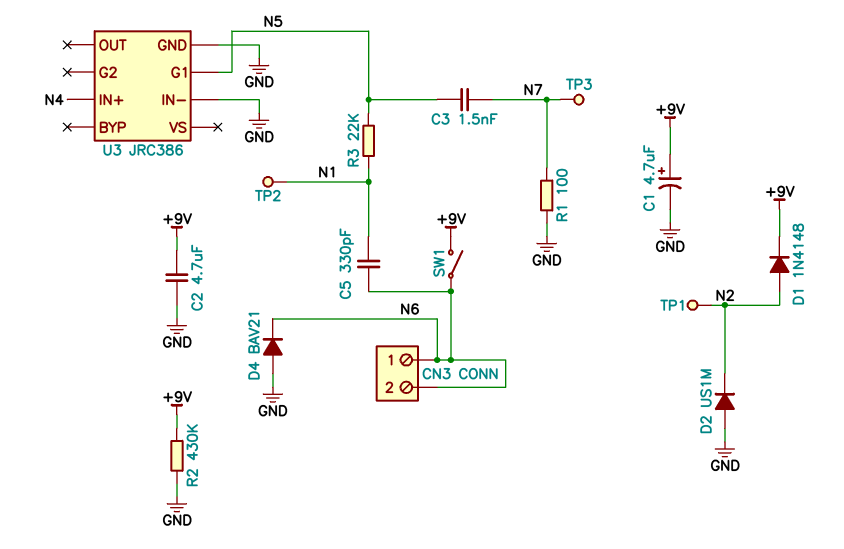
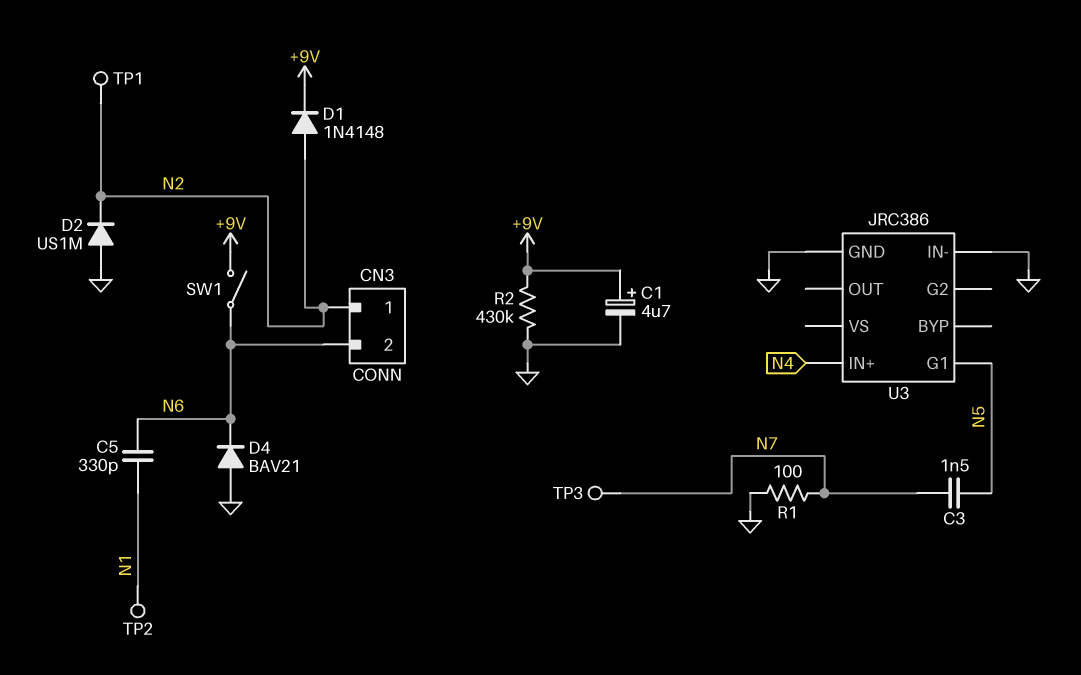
C2: 4.7uF (+9V, GND) -> none
CN3 pin 1: N6 -> N2
R3: 22k (N1, N5) -> none

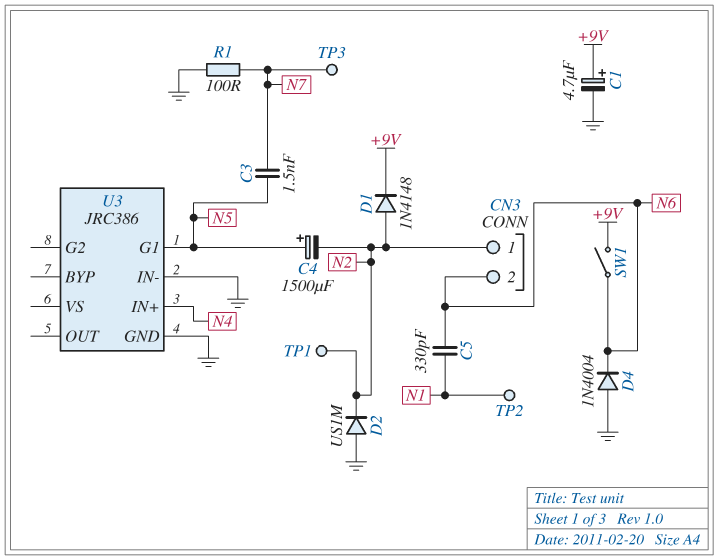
C4: none -> 1500uF (plus N5, minus N2)
D4: diode BAV21 (A GND, K N6) -> diode 1N4004 (A GND, K N6)
R2: 430k (+9V, GND) -> none

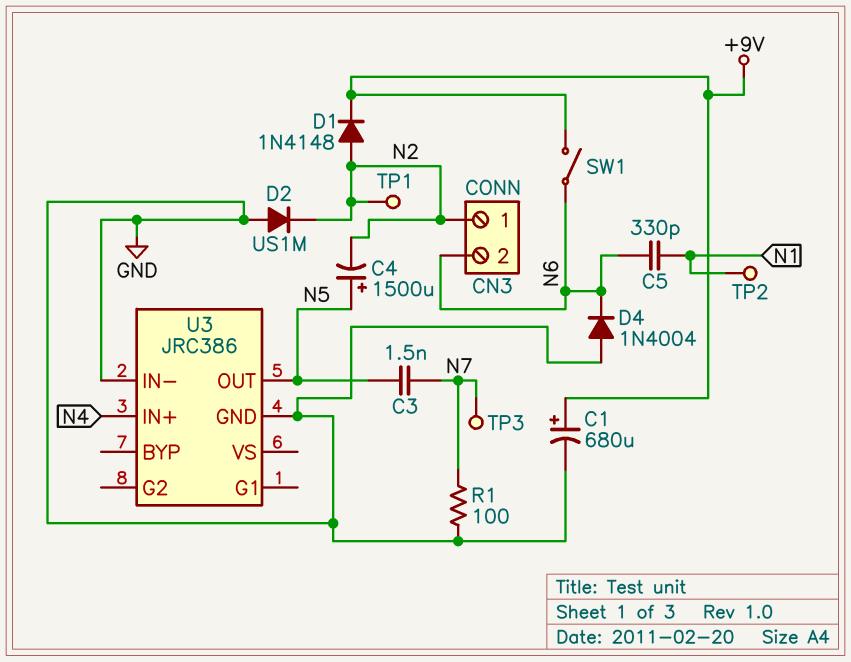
C1: 4.7uF (plus +9V, minus GND) -> 680uF (plus +9V, minus GND)
U3 pin G1: N5 -> none
U3 pin OUT: none -> N5

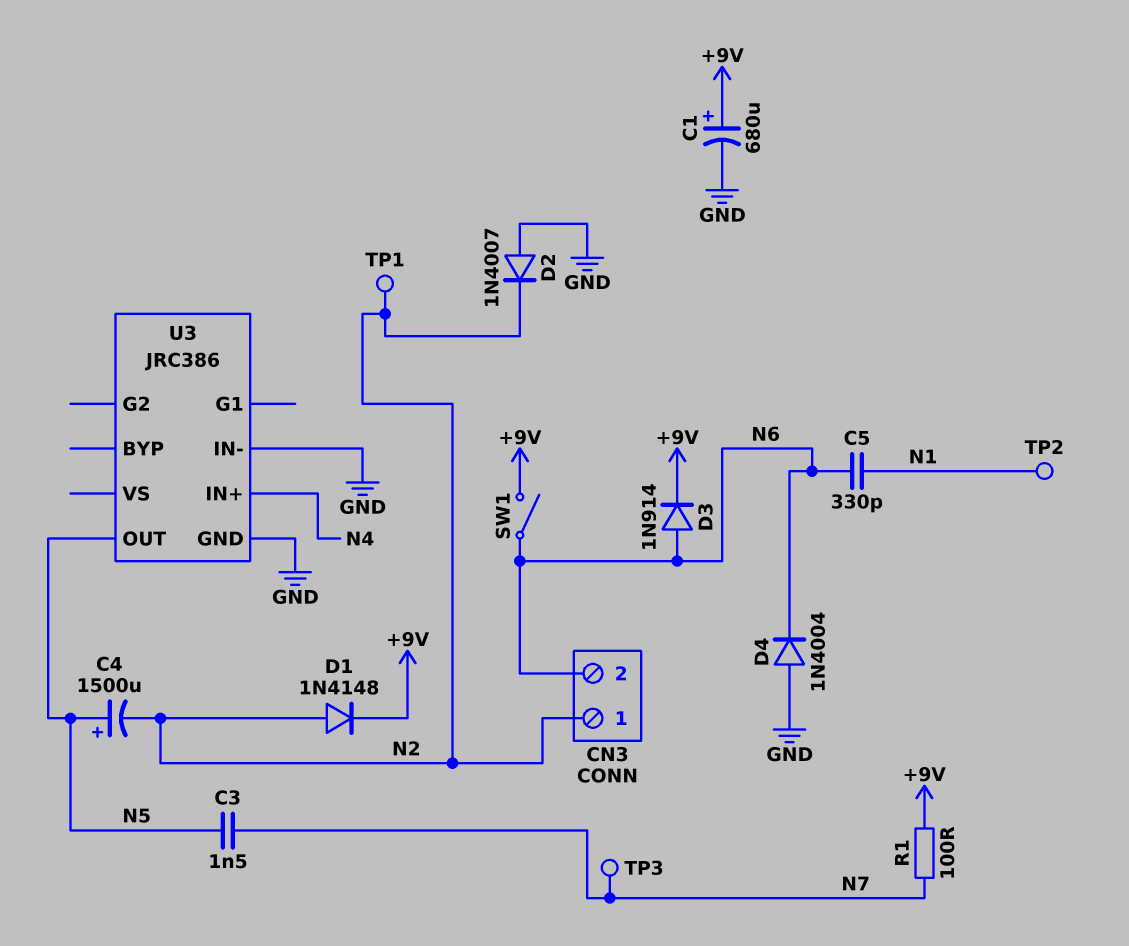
D2: diode US1M (A GND, K N2) -> diode 1N4007 (A GND, K N2)
D3: none -> diode 1N914 (A N6, K +9V)
R1: 100 (GND, N7) -> 100 (+9V, N7)

